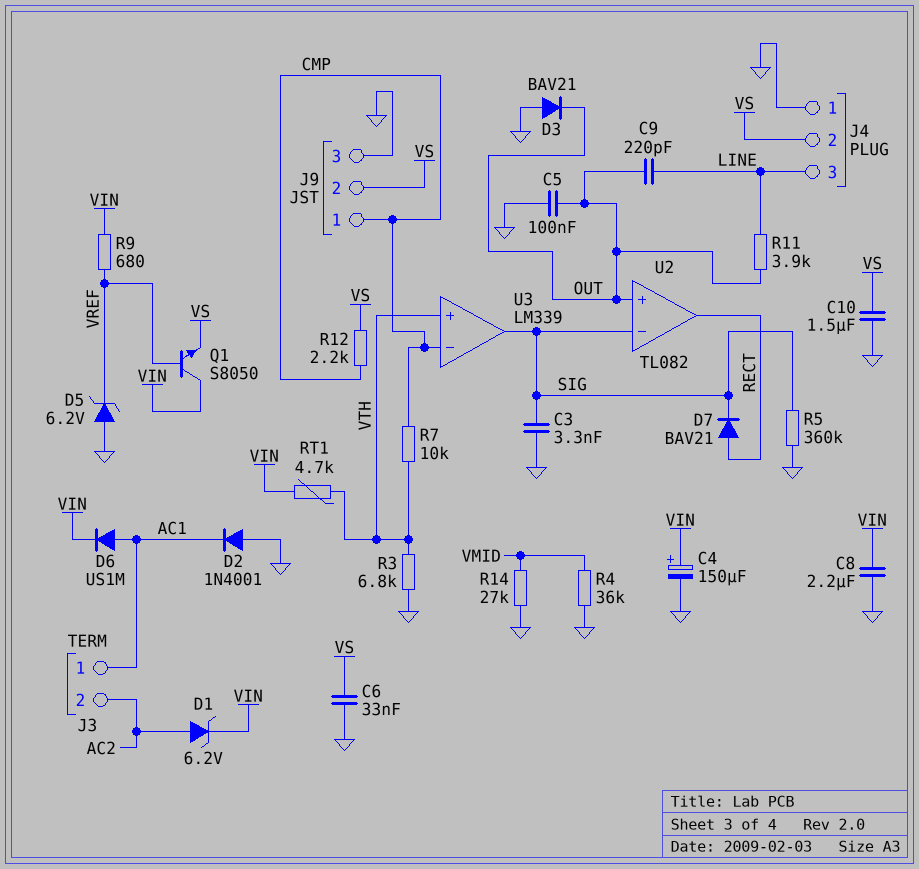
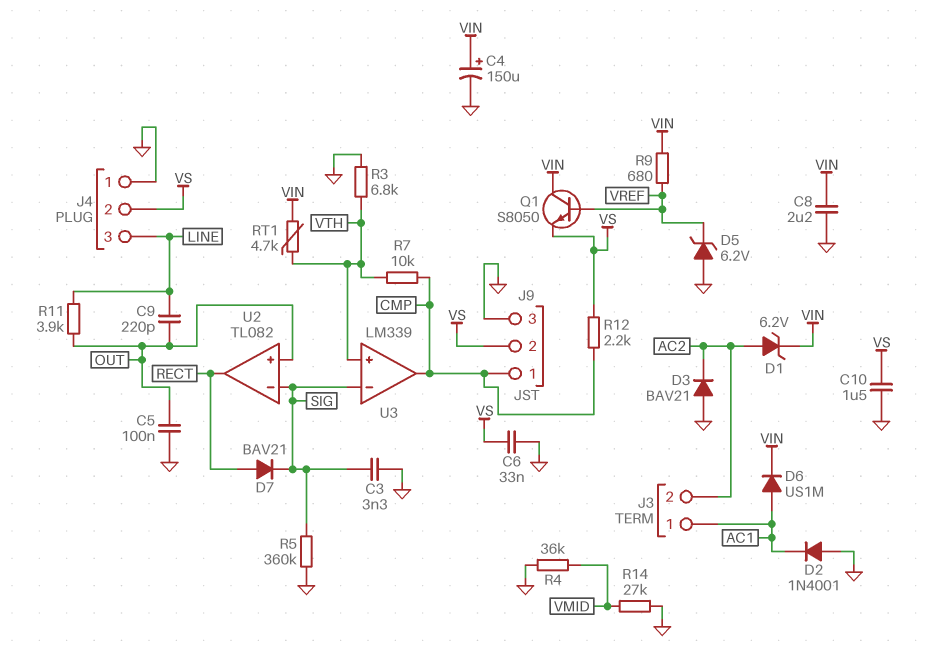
D3: diode BAV21 (A GND, K OUT) -> diode BAV21 (A GND, K AC2)
U3 pin in-: CMP -> SIG
U3 pin out: SIG -> CMP

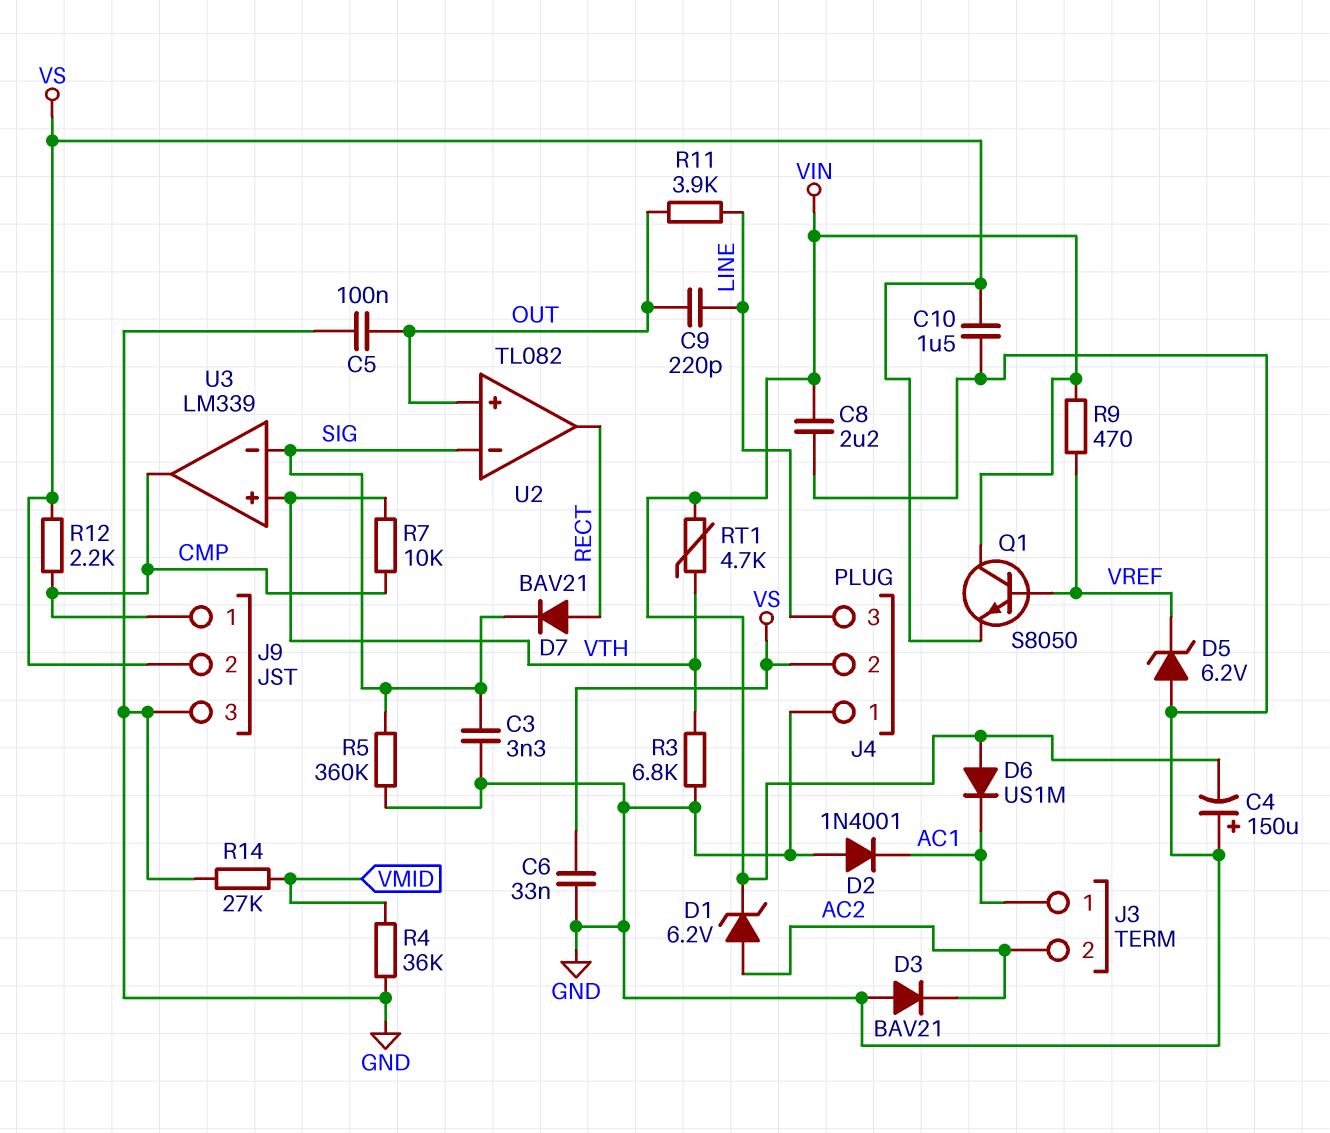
C4: 150uF (plus VIN, minus GND) -> 150uF (plus GND, minus VIN)
D6: diode US1M (A AC1, K VIN) -> diode US1M (A VIN, K AC1)
R9: 680 (VIN, VREF) -> 470 (VIN, VREF)

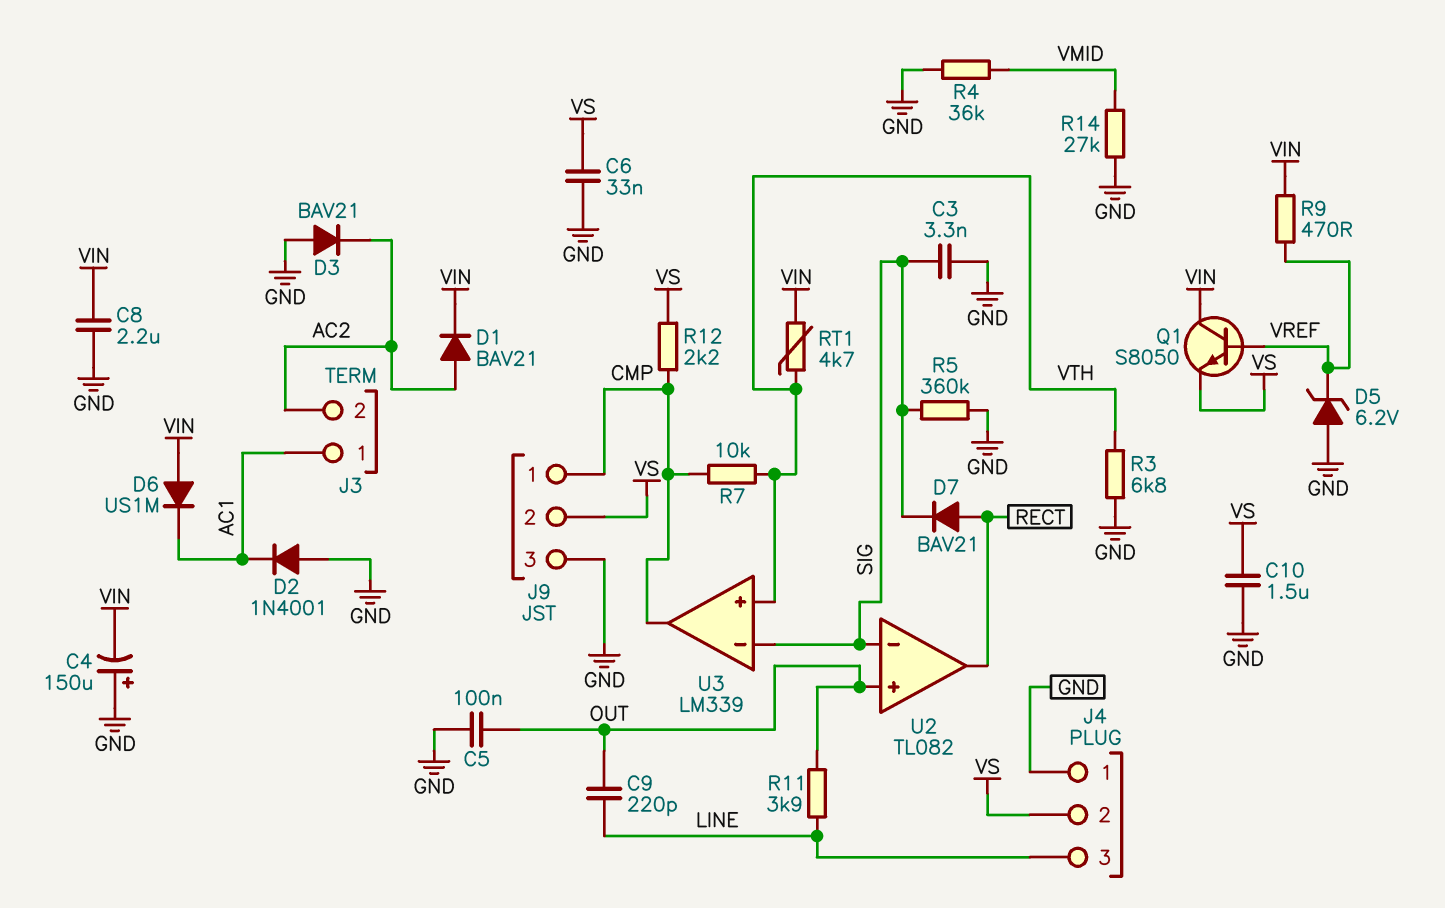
D1: zener 6.2V (A AC2, K VIN) -> diode BAV21 (A AC2, K VIN)

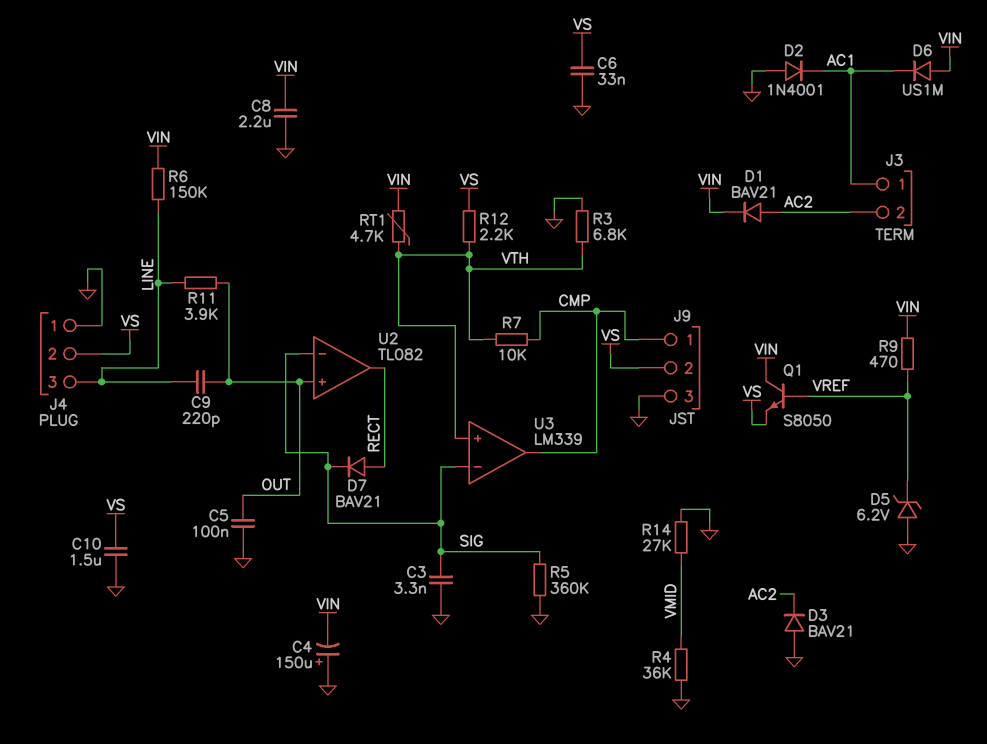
R6: none -> 150k (LINE, VIN)
R12: 2.2k (CMP, VS) -> 2.2k (VS, VTH)

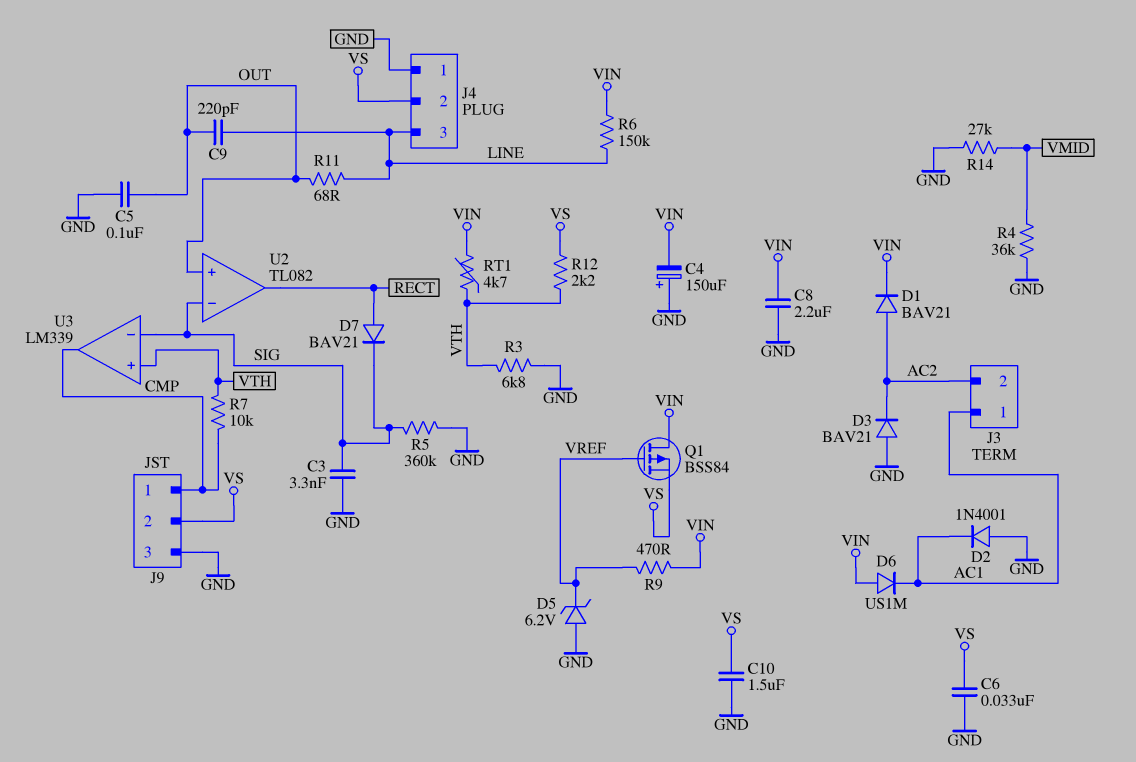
Q1: NPN S8050 (B VREF, C VIN, E VS) -> PMOS BSS84 (G VREF, D VIN, S VS)
R11: 3.9k (LINE, OUT) -> 68 (LINE, OUT)

